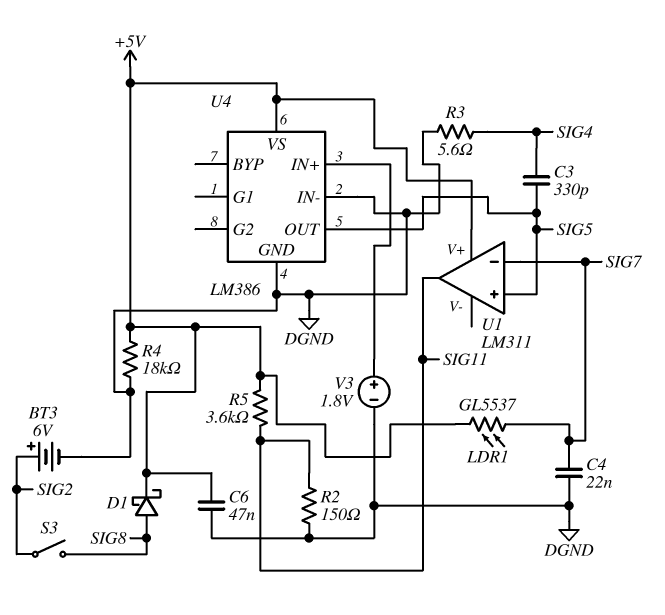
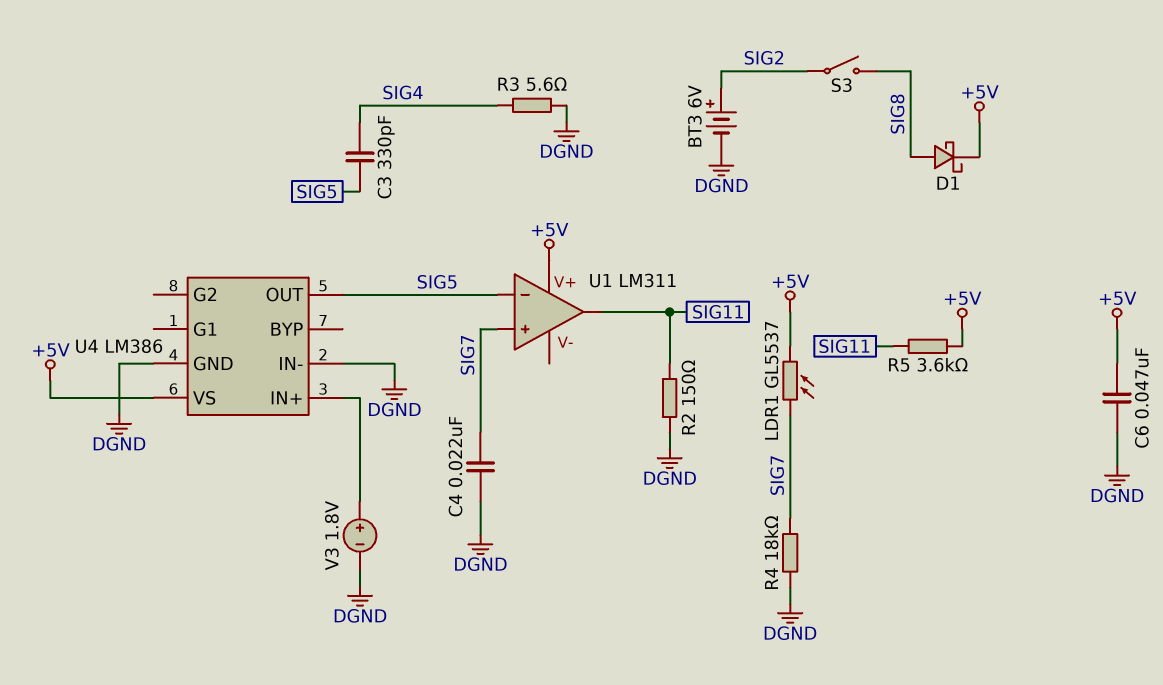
R4: 18k (+5V, DGND) -> 18k (DGND, SIG7)
U1 pin in+: SIG5 -> SIG7
U1 pin in-: SIG7 -> SIG5

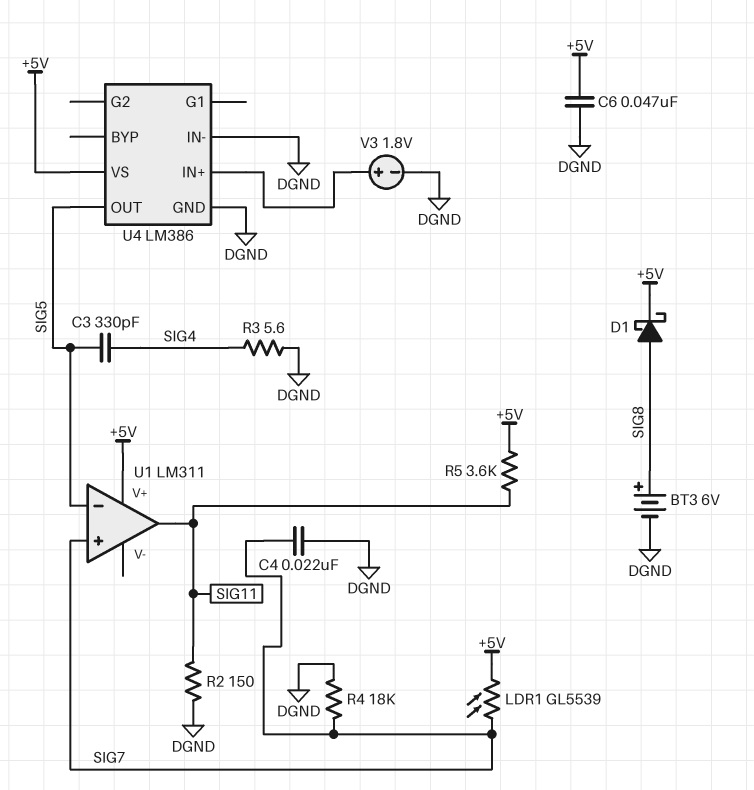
BT3: 6V (plus SIG2, minus DGND) -> 6V (plus SIG8, minus DGND)
LDR1: GL5537 (+5V, SIG7) -> GL5539 (+5V, SIG7)
S3: switch (SIG2, SIG8) -> none

